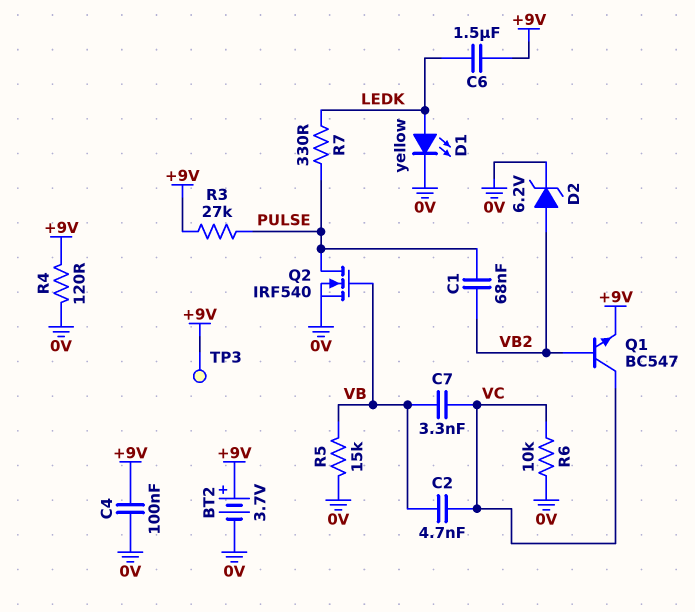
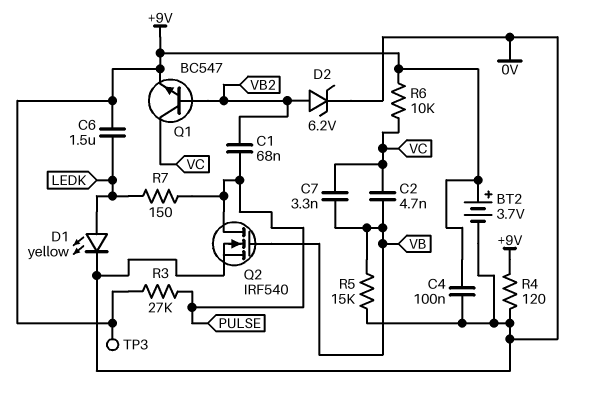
R6: 10k (0V, VC) -> 10k (+9V, VC)
R7: 330 (LEDK, PULSE) -> 150 (LEDK, PULSE)

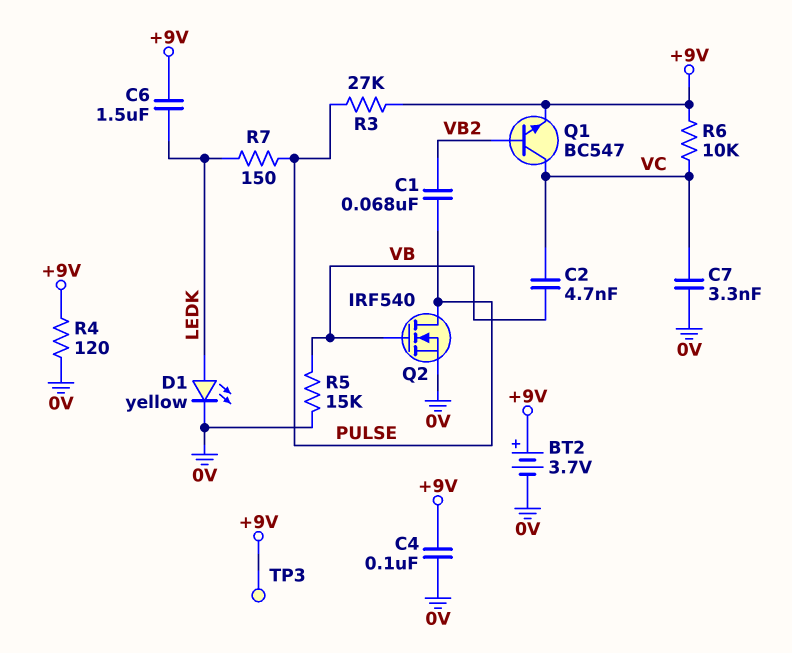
C7: 3.3nF (VB, VC) -> 3.3nF (0V, VC)
D2: zener 6.2V (A VB2, K 0V) -> none

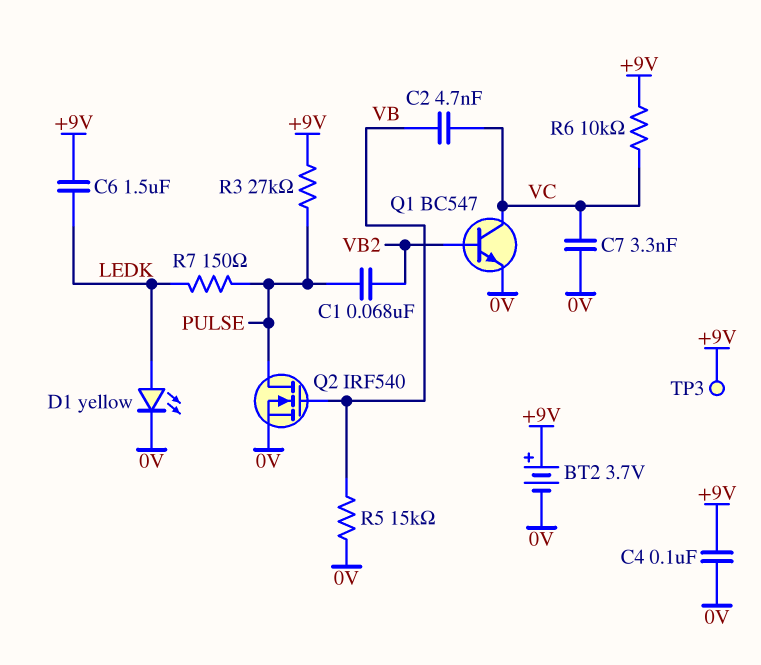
Q1: NPN BC547 (B VB2, C VC, E +9V) -> NPN BC547 (B VB2, C VC, E 0V)
R4: 120 (+9V, 0V) -> none

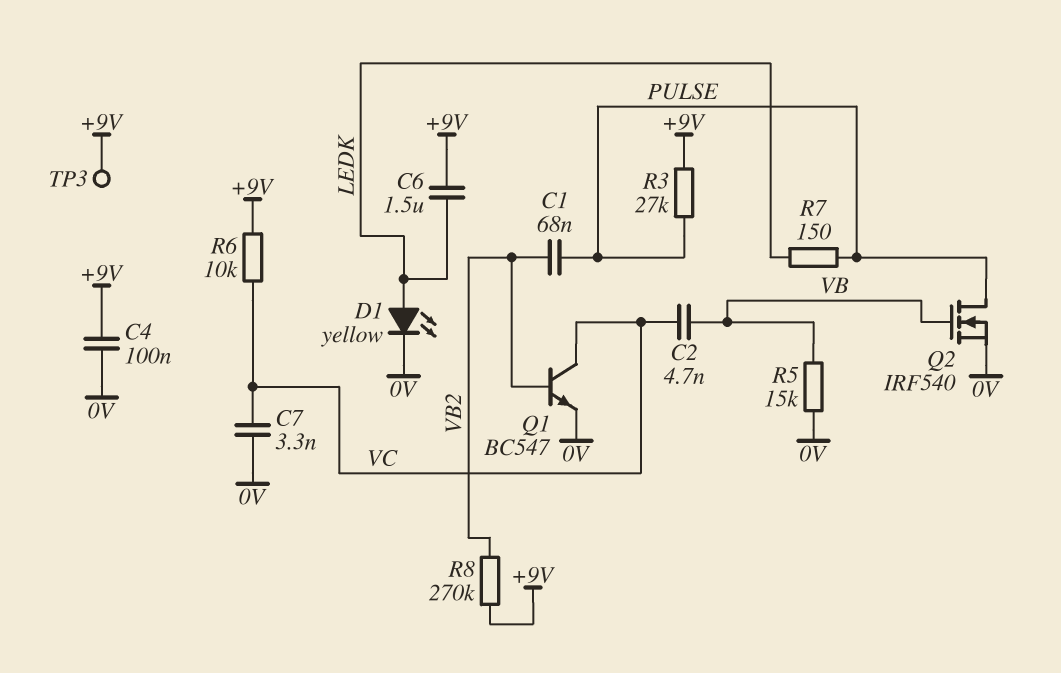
BT2: 3.7V (plus +9V, minus 0V) -> none
R8: none -> 270k (+9V, VB2)

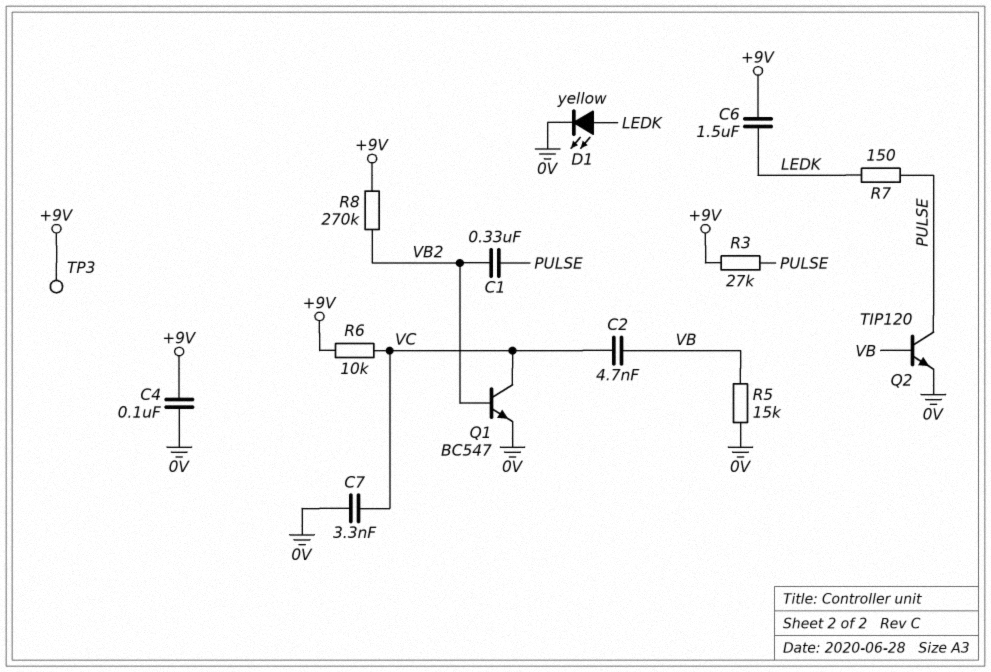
C1: 68nF (PULSE, VB2) -> 330nF (PULSE, VB2)
Q2: NMOS IRF540 (G VB, D PULSE, S 0V) -> NPN TIP120 (B VB, C PULSE, E 0V)

